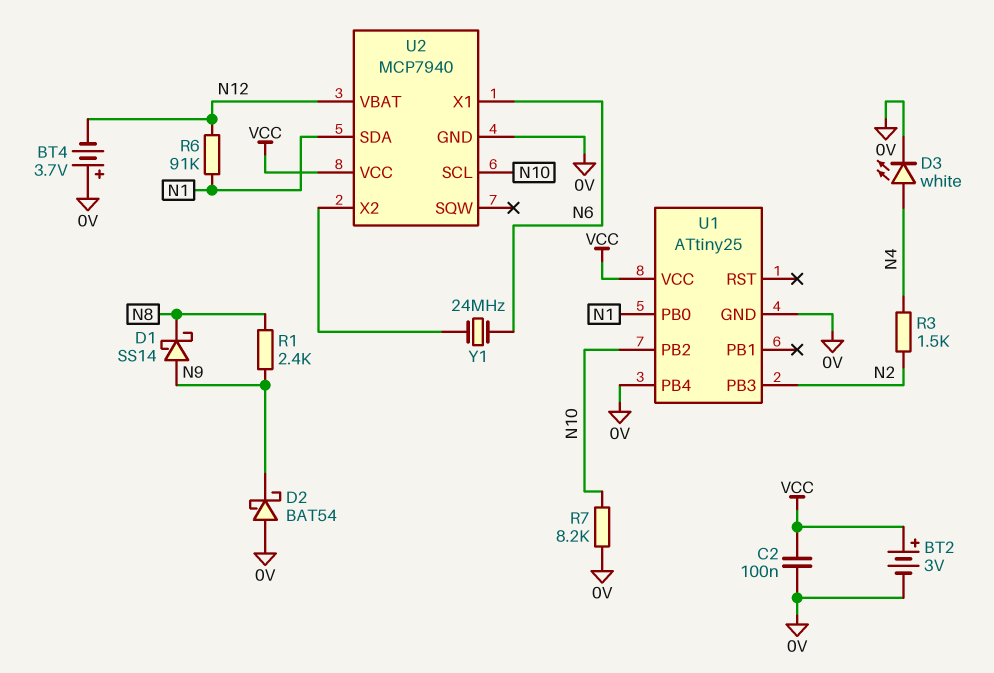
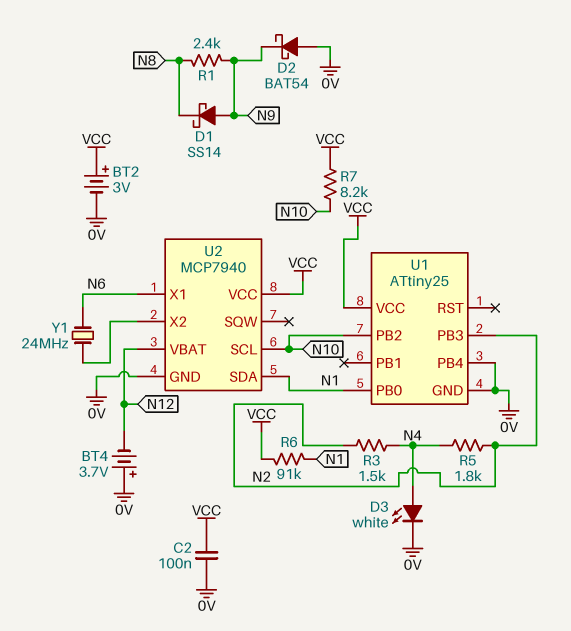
R5: none -> 1.8k (N2, N4)
R6: 91k (N1, N12) -> 91k (N1, VCC)
R7: 8.2k (0V, N10) -> 8.2k (N10, VCC)

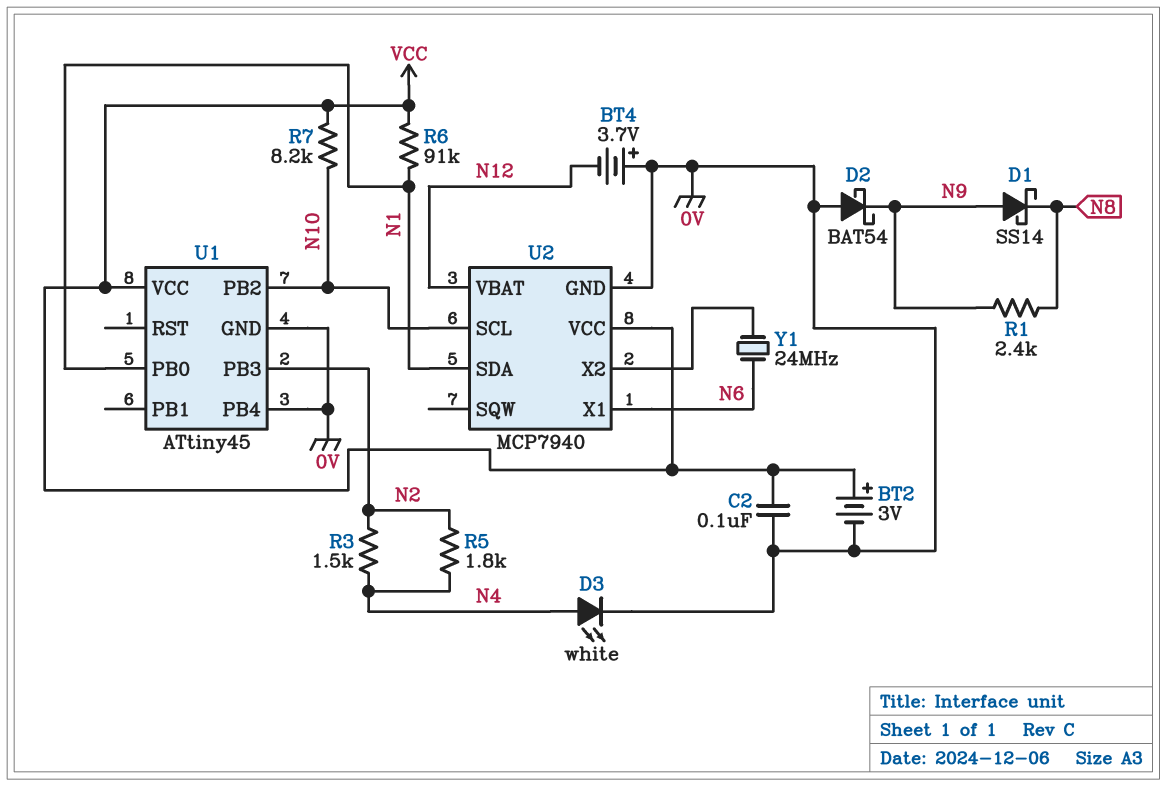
U1: ATtiny25 -> ATtiny45

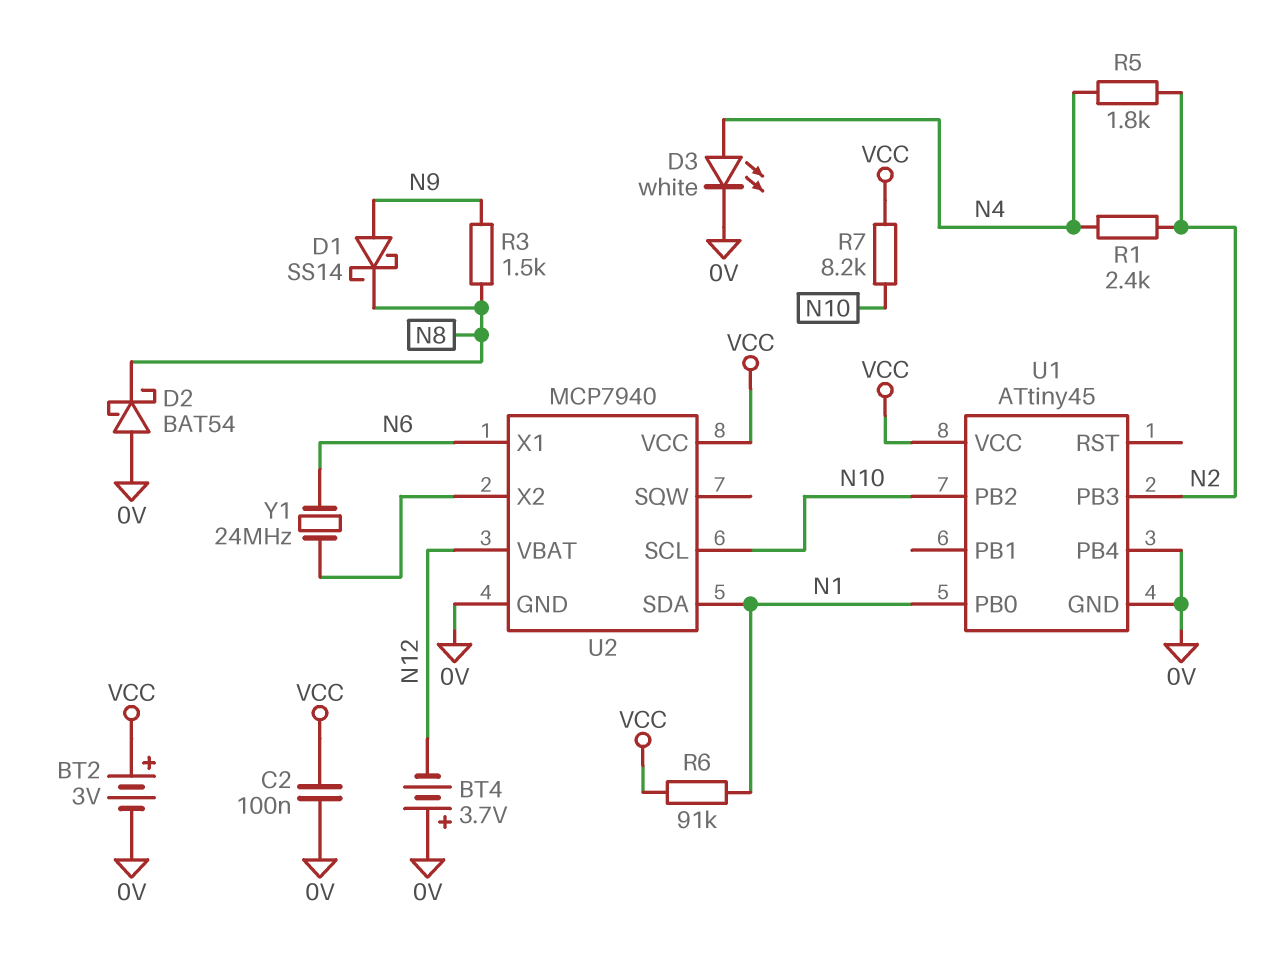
D2: schottky BAT54 (A 0V, K N9) -> schottky BAT54 (A 0V, K N8)
R1: 2.4k (N8, N9) -> 2.4k (N2, N4)
R3: 1.5k (N2, N4) -> 1.5k (N8, N9)

